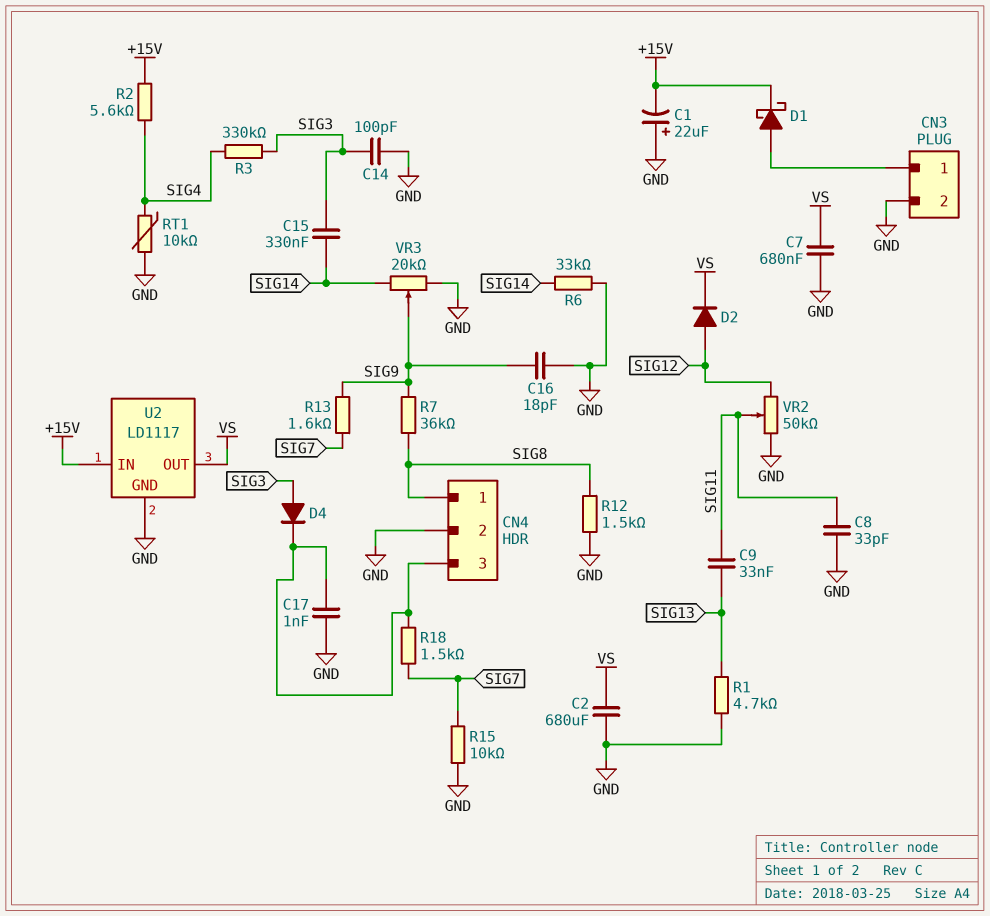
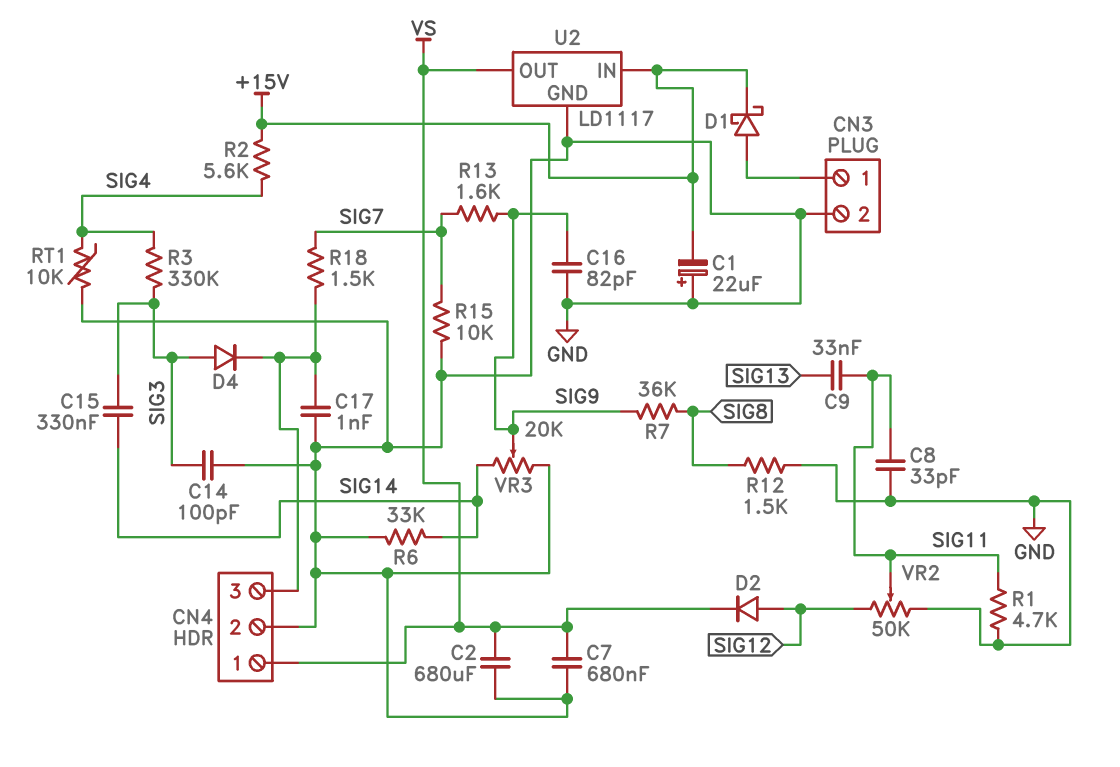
C16: 18pF (GND, SIG9) -> 82pF (GND, SIG9)
CN4 pin 1: SIG8 -> VS
R1: 4.7k (GND, SIG13) -> 4.7k (GND, SIG11)

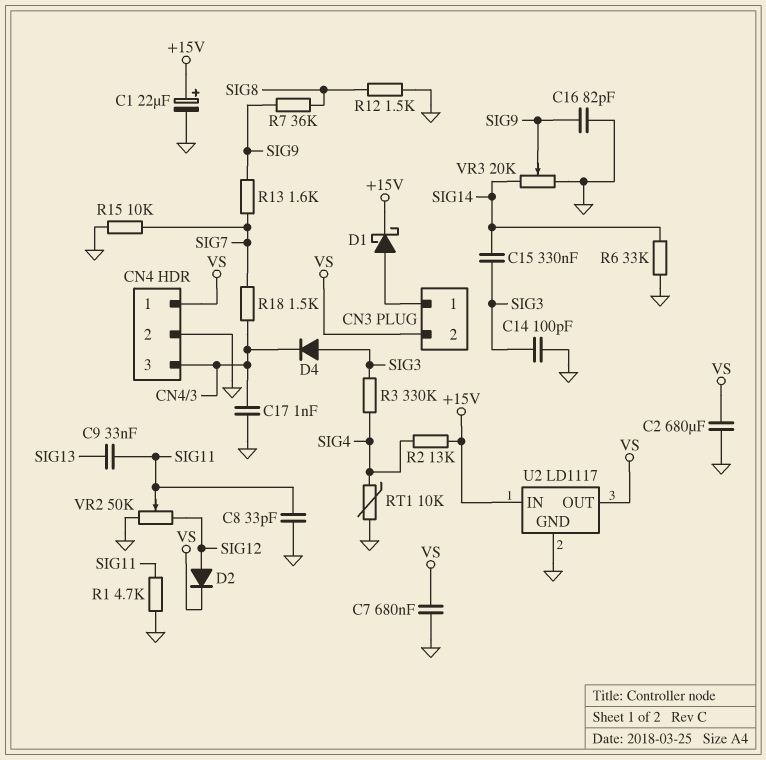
C1: 22uF (plus GND, minus +15V) -> 22uF (plus +15V, minus GND)
CN3 pin 2: GND -> VS
R2: 5.6k (+15V, SIG4) -> 13k (+15V, SIG4)

